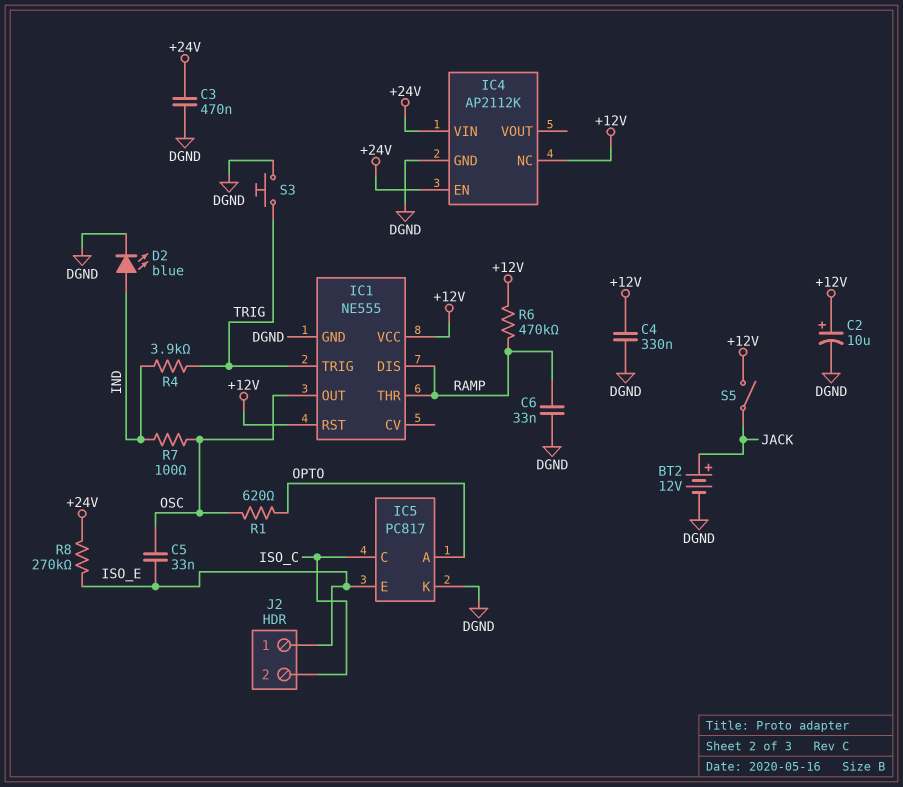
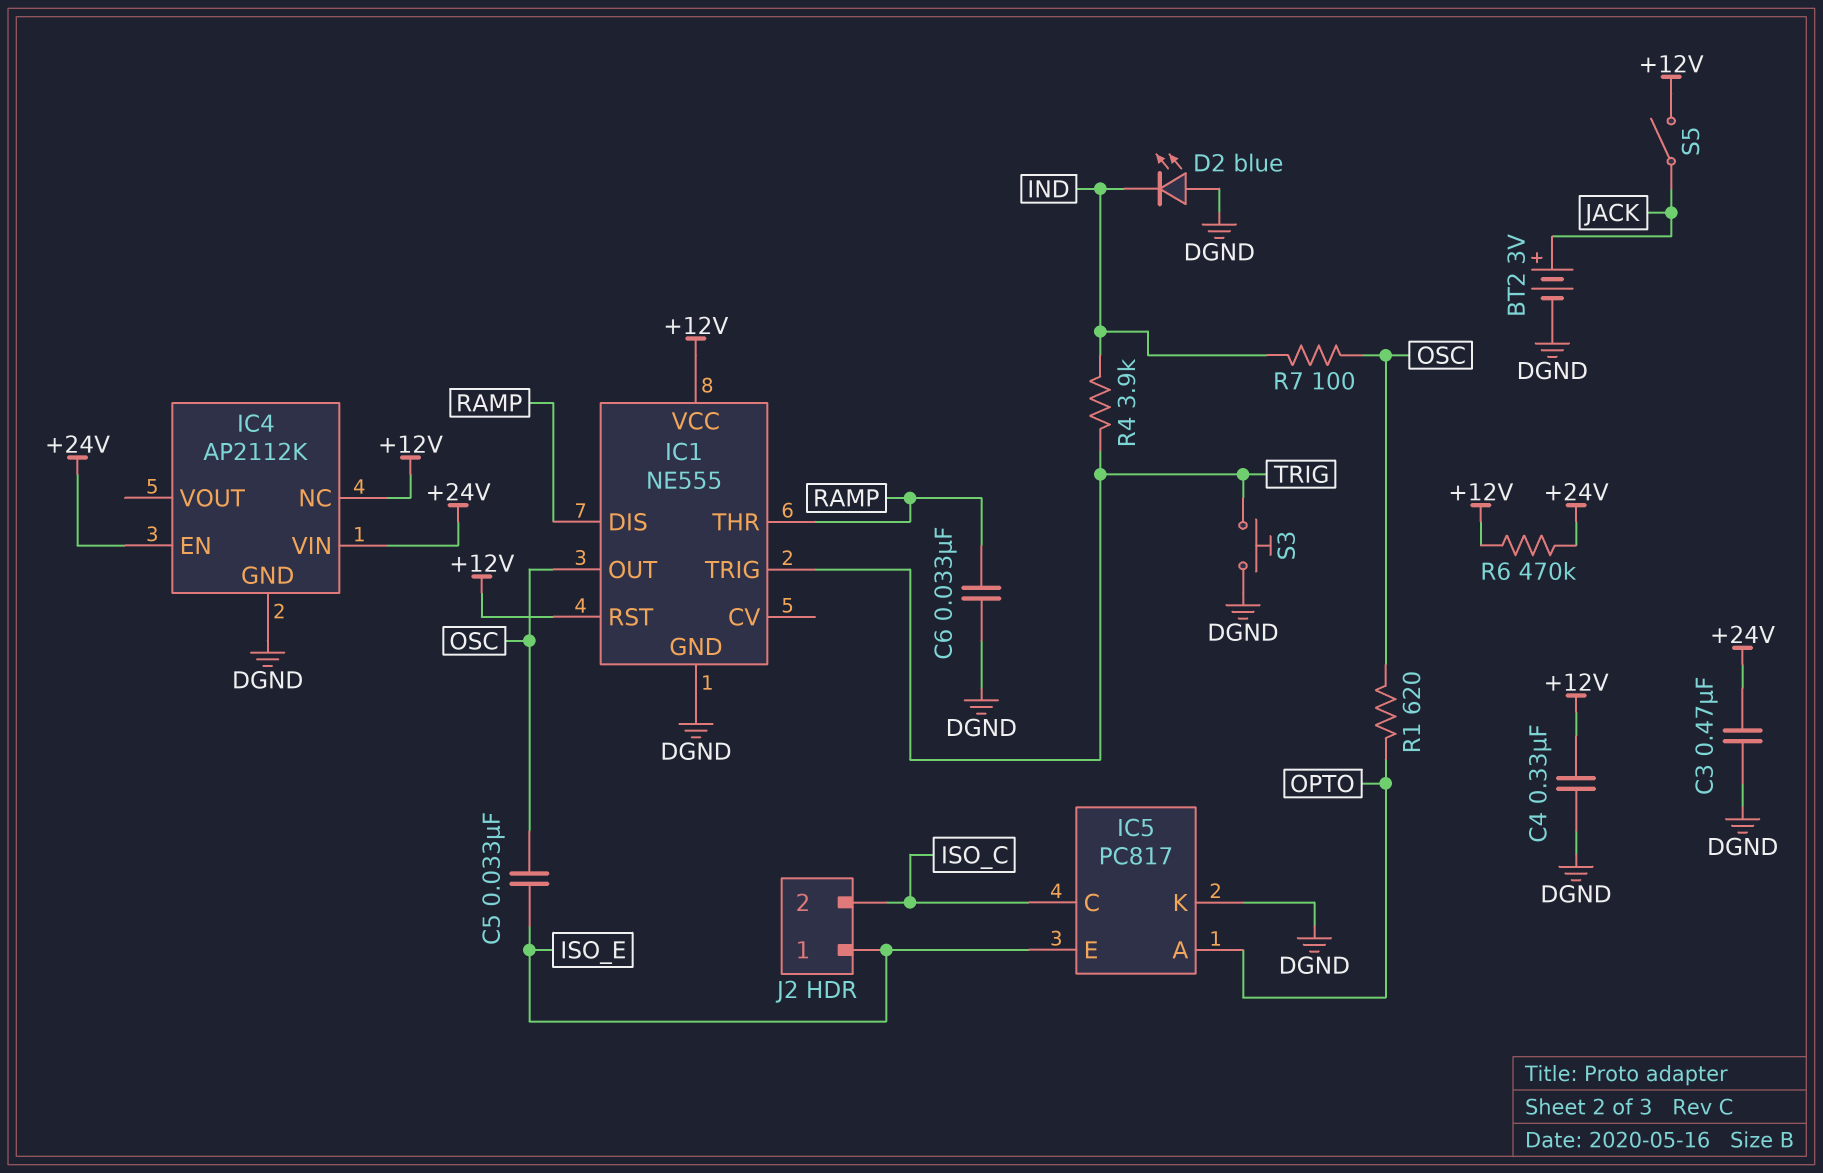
BT2: 12V (plus JACK, minus DGND) -> 3V (plus JACK, minus DGND)
C2: 10uF (plus +12V, minus DGND) -> none
D2: LED blue (A IND, K DGND) -> LED blue (A DGND, K IND)
R6: 470k (+12V, RAMP) -> 470k (+12V, +24V)
R8: 270k (+24V, ISO_E) -> none

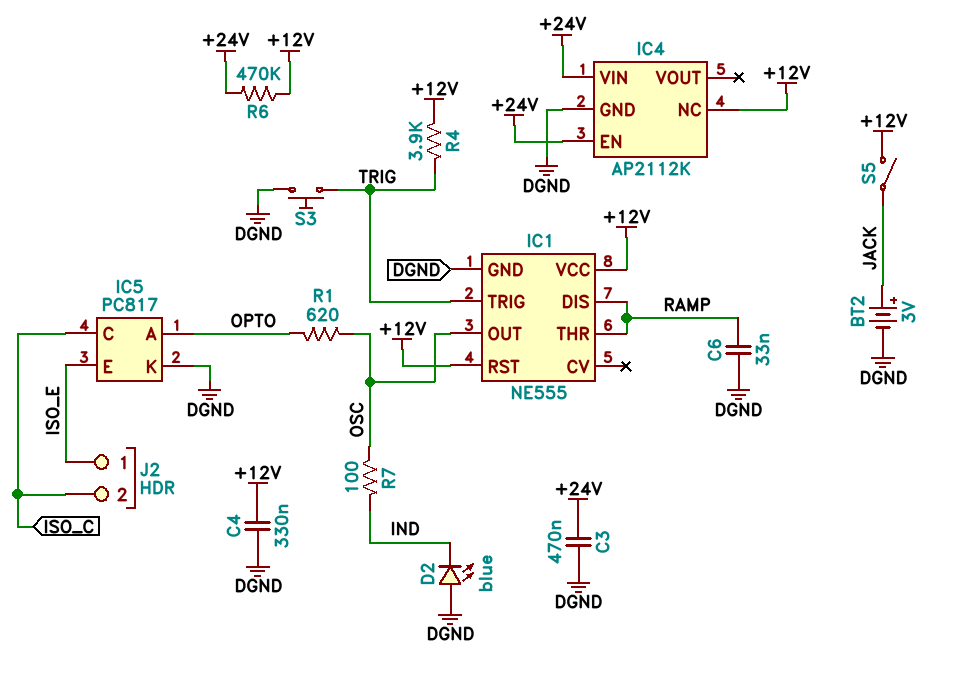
C5: 33nF (ISO_E, OSC) -> none
R4: 3.9k (IND, TRIG) -> 3.9k (+12V, TRIG)

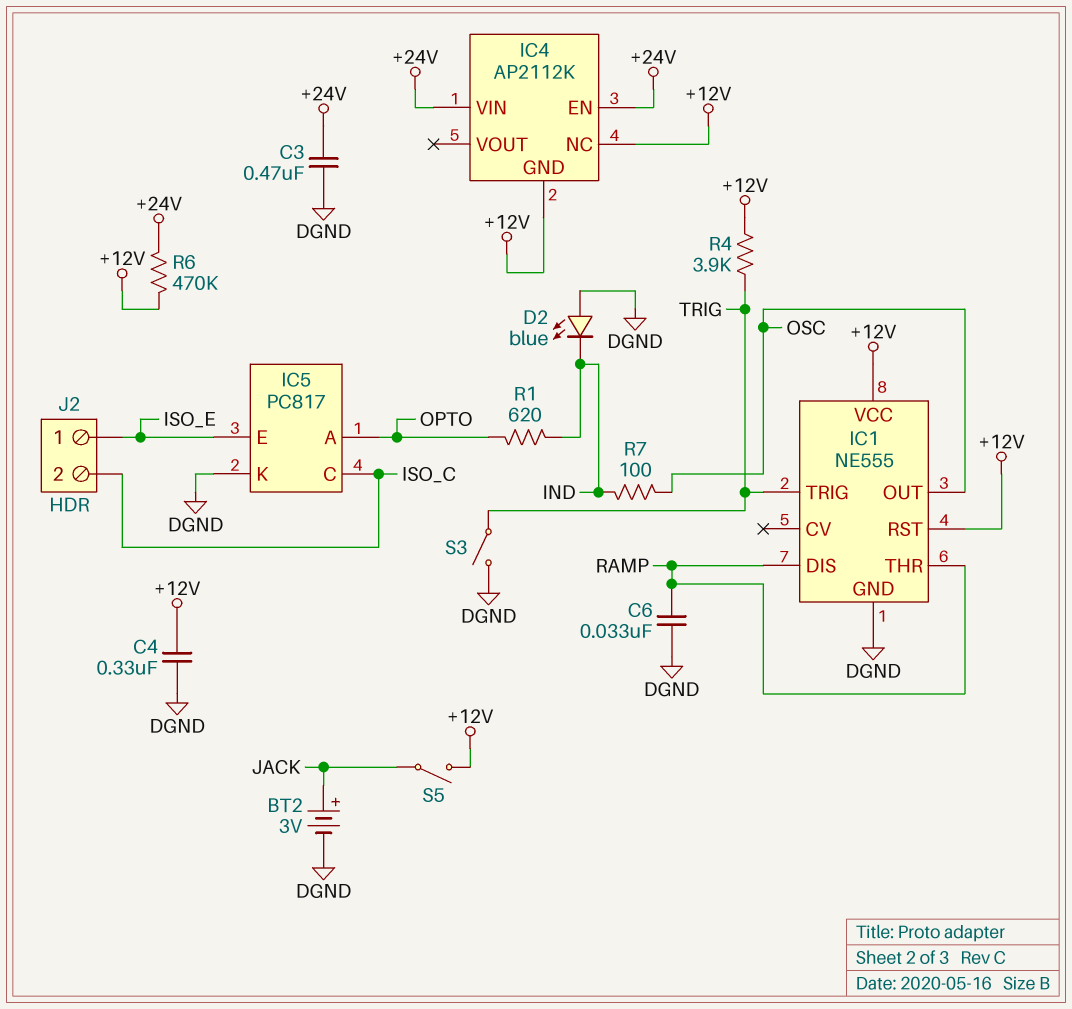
IC4 pin GND: DGND -> +12V
R1: 620 (OPTO, OSC) -> 620 (IND, OPTO)
S3: button (DGND, TRIG) -> switch (DGND, TRIG)

